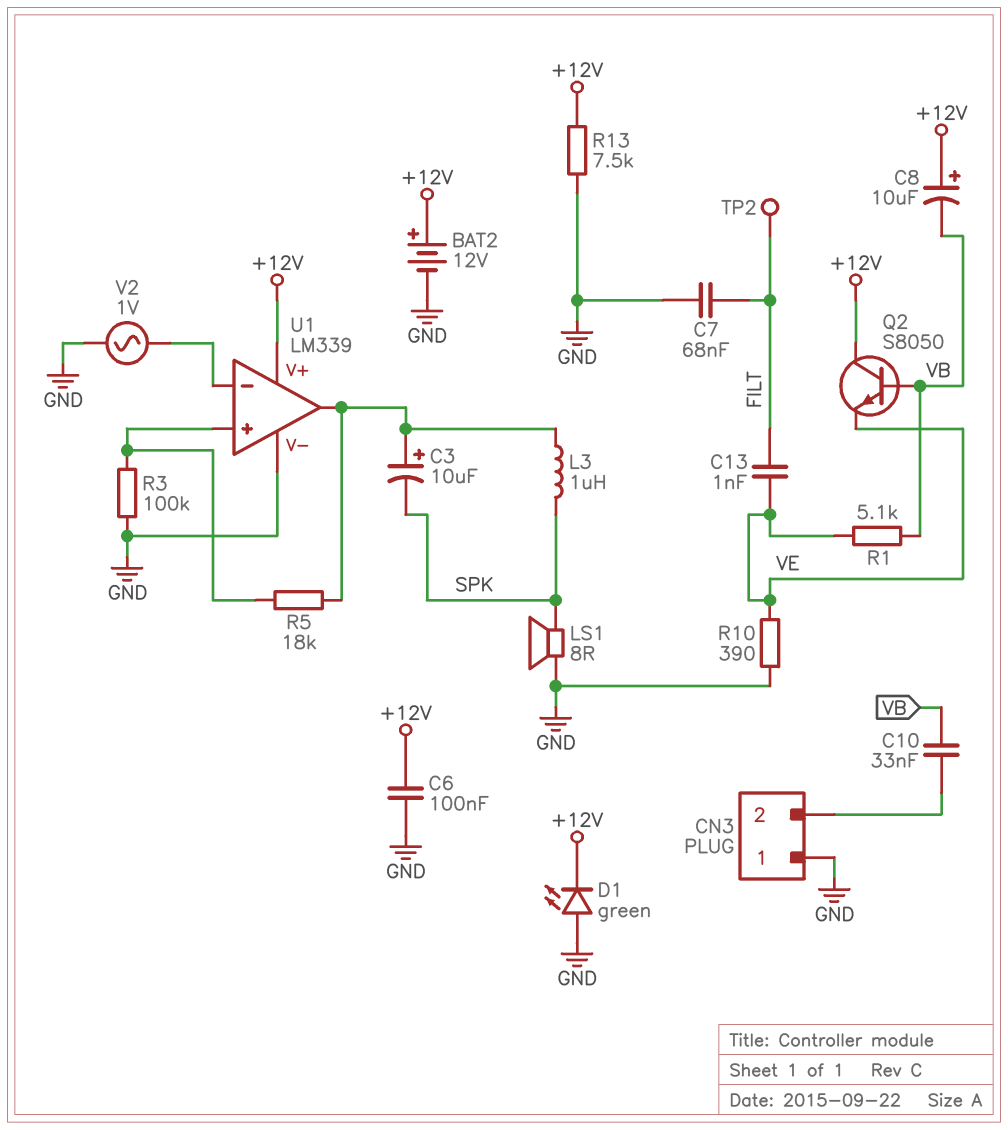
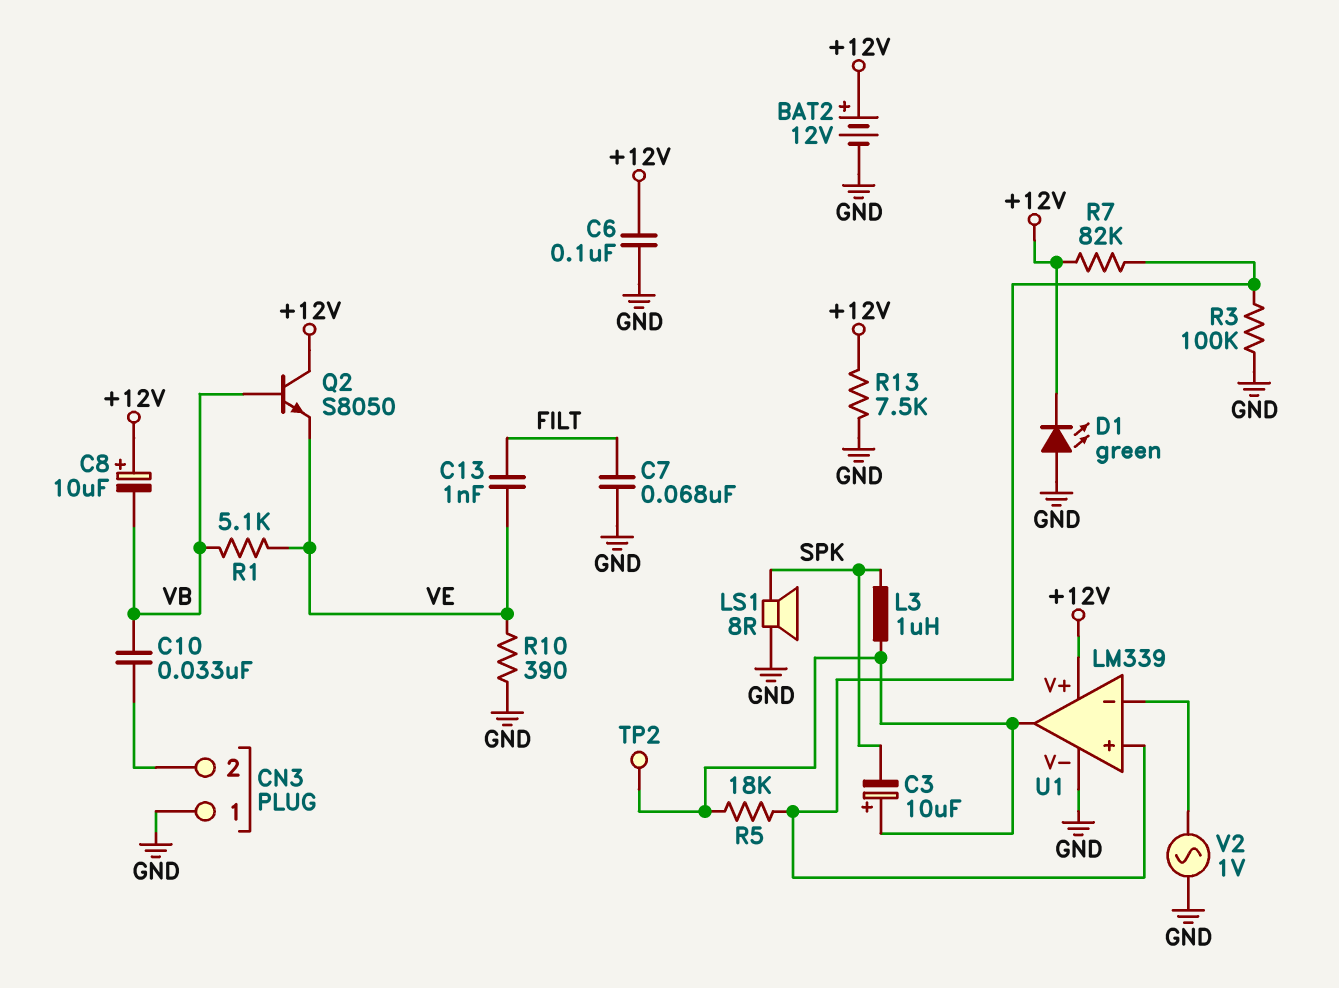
R7: none -> 82k (+12V, U1/in+)
TP2: test point (FILT) -> test point (U1/out)

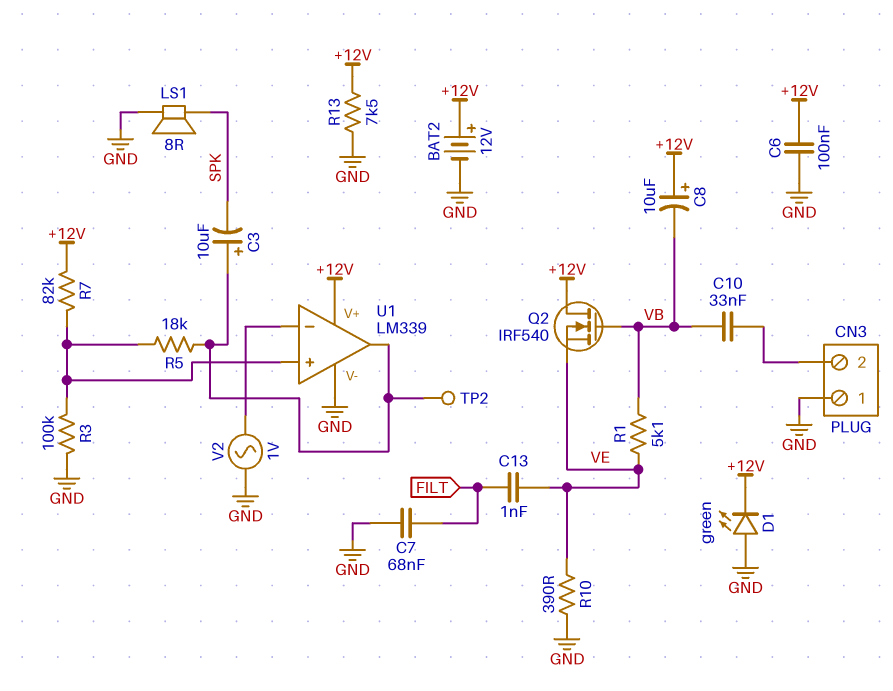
L3: 1uH (SPK, U1/out) -> none
Q2: NPN S8050 (B VB, C +12V, E VE) -> NMOS IRF540 (G VB, D +12V, S VE)

